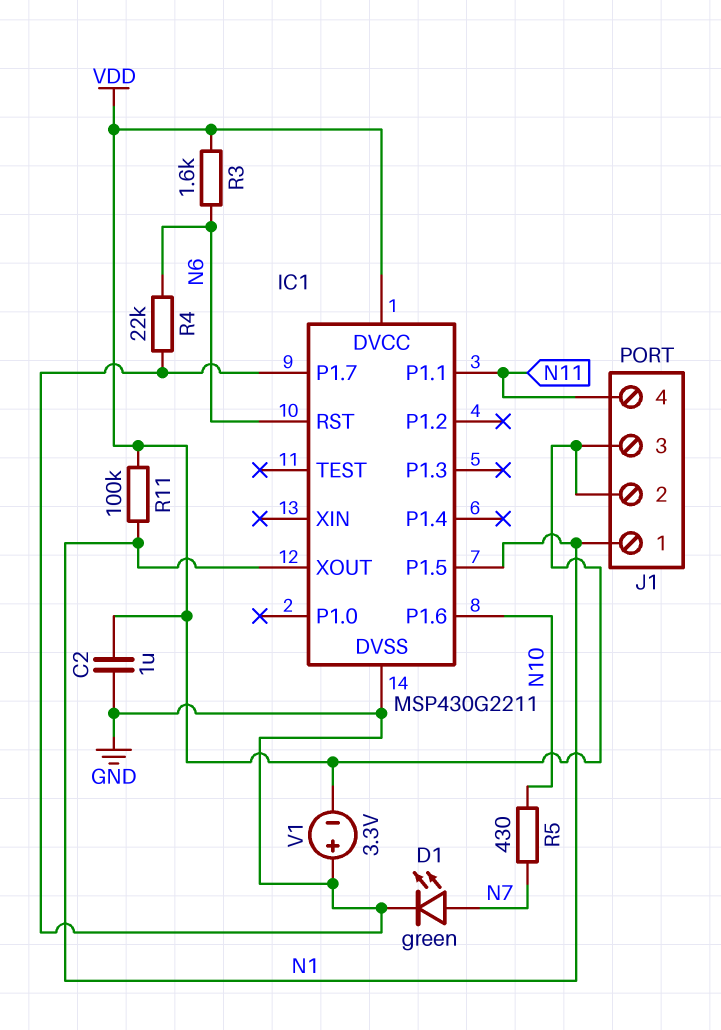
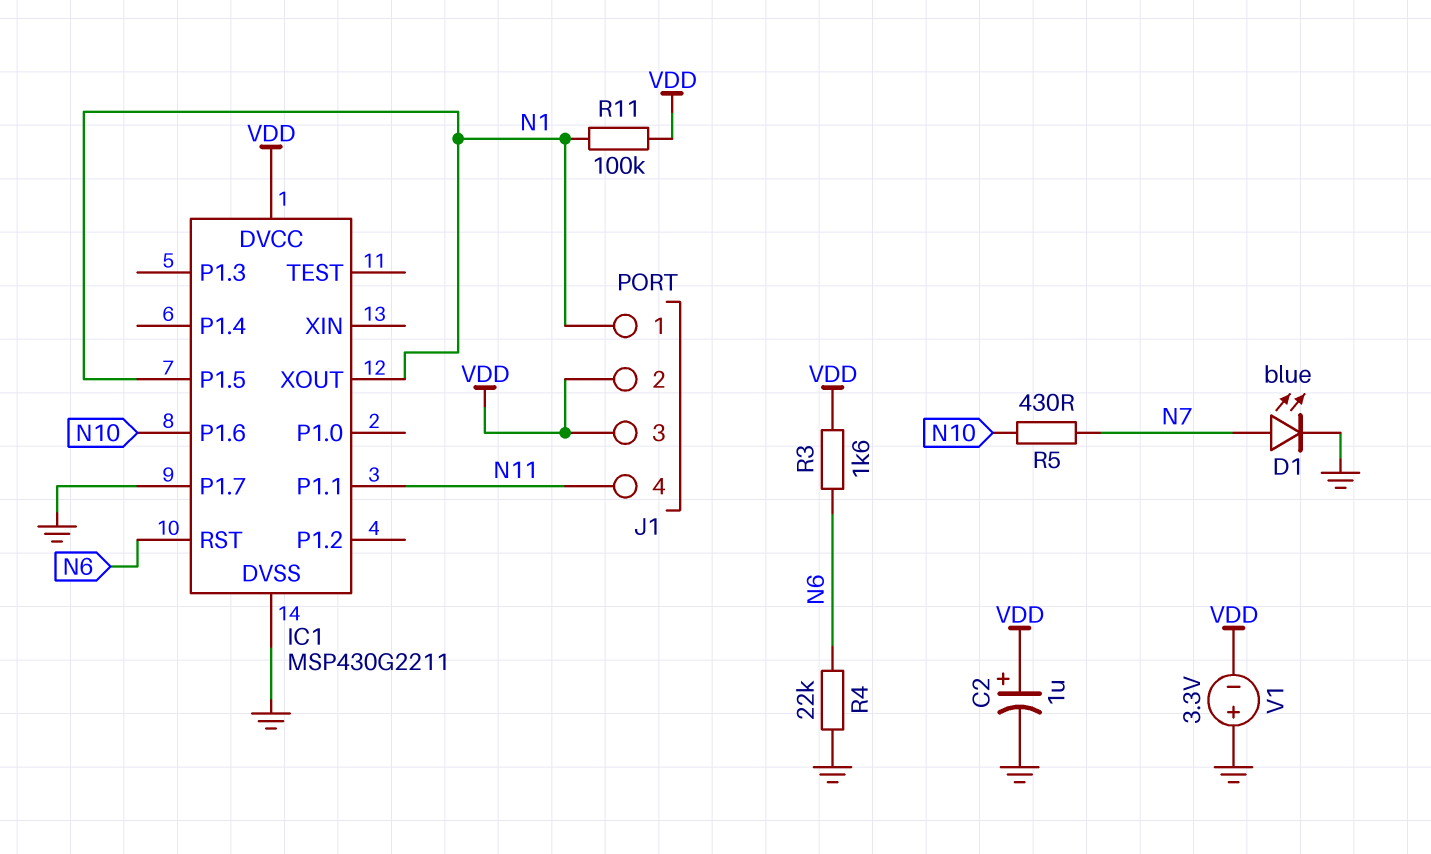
C2: 1uF (GND, VDD) -> 1uF (plus VDD, minus GND)
D1: LED green (A N7, K GND) -> LED blue (A N7, K GND)

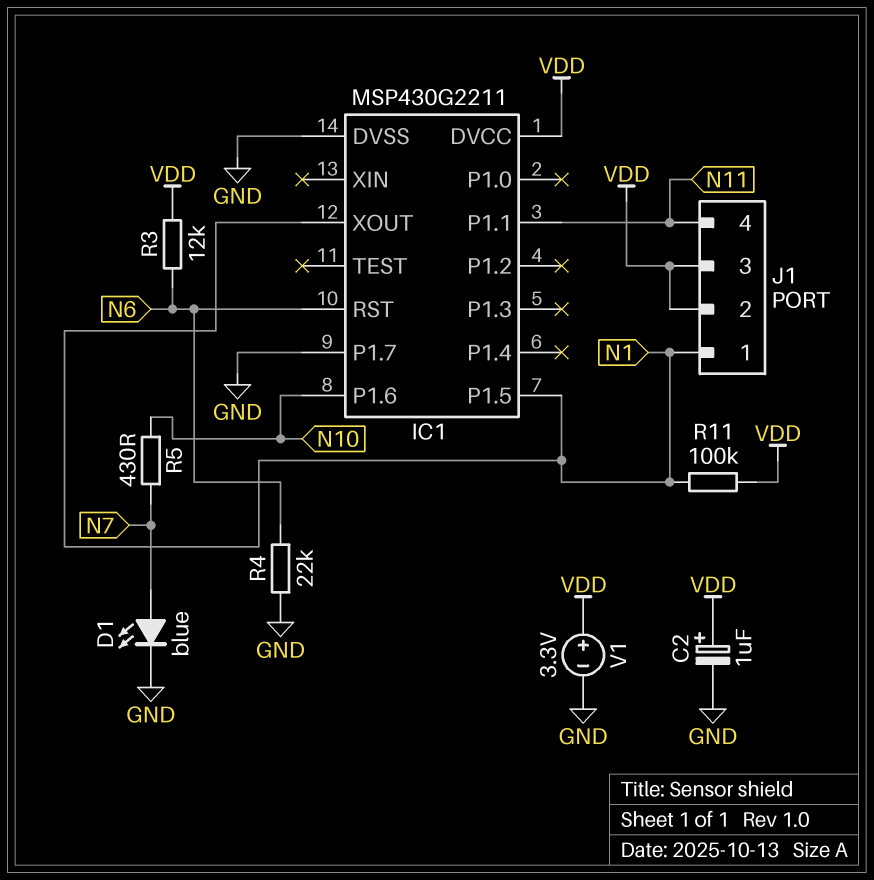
R3: 1.6k (N6, VDD) -> 12k (N6, VDD)
V1: 3.3V (plus GND, minus VDD) -> 3.3V (plus VDD, minus GND)

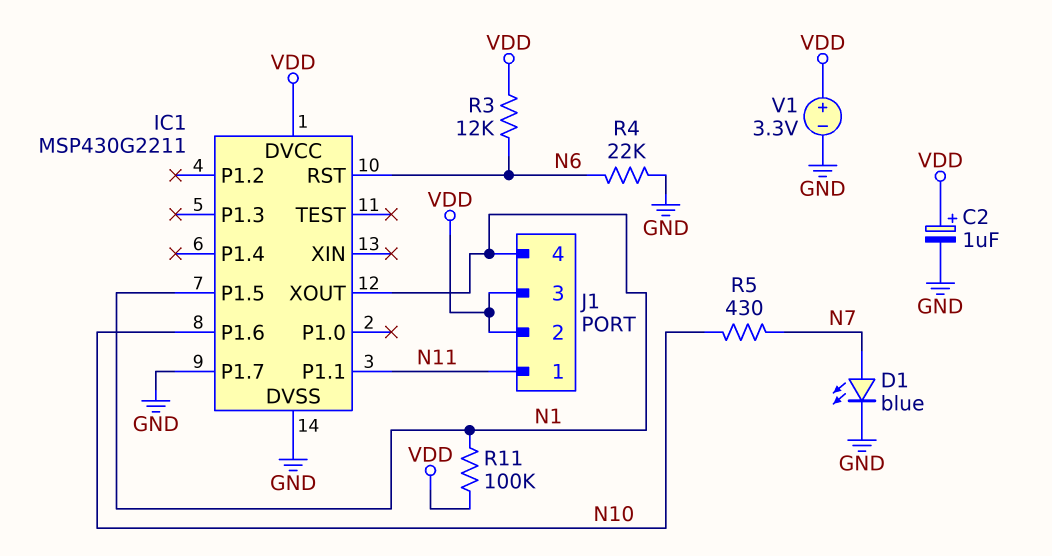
J1 pin 1: N1 -> N11
J1 pin 4: N11 -> N1

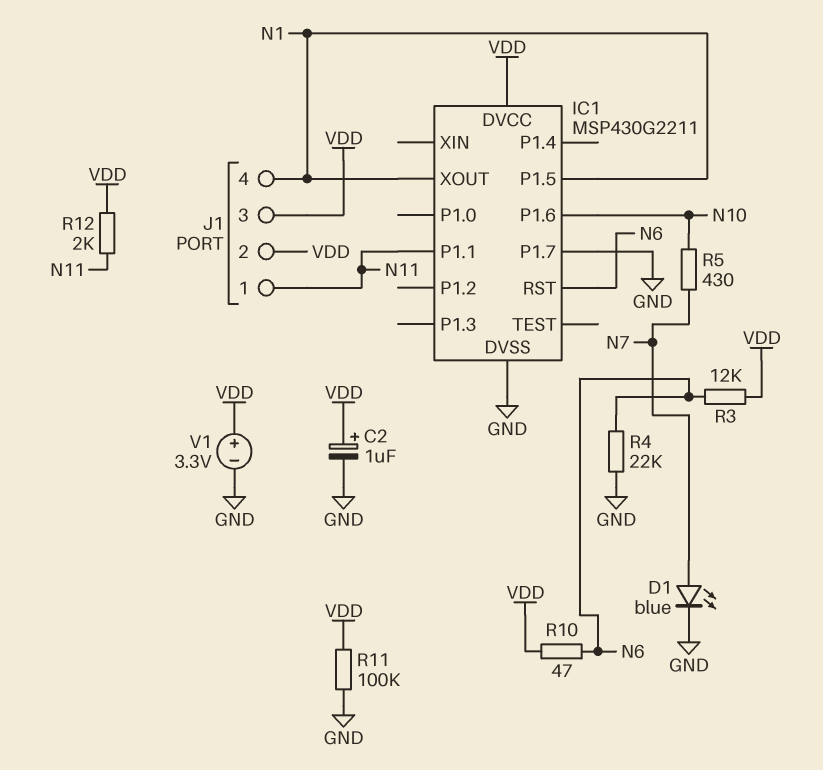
R10: none -> 47 (N6, VDD)
R11: 100k (N1, VDD) -> 100k (GND, VDD)
R12: none -> 2k (N11, VDD)

